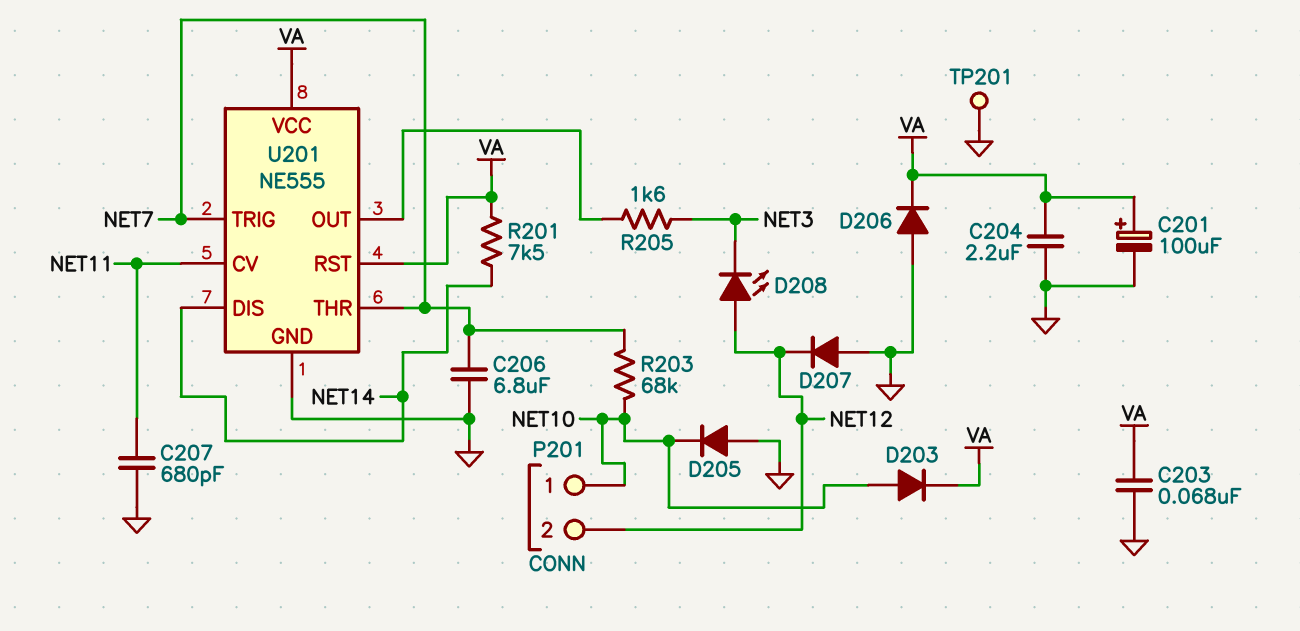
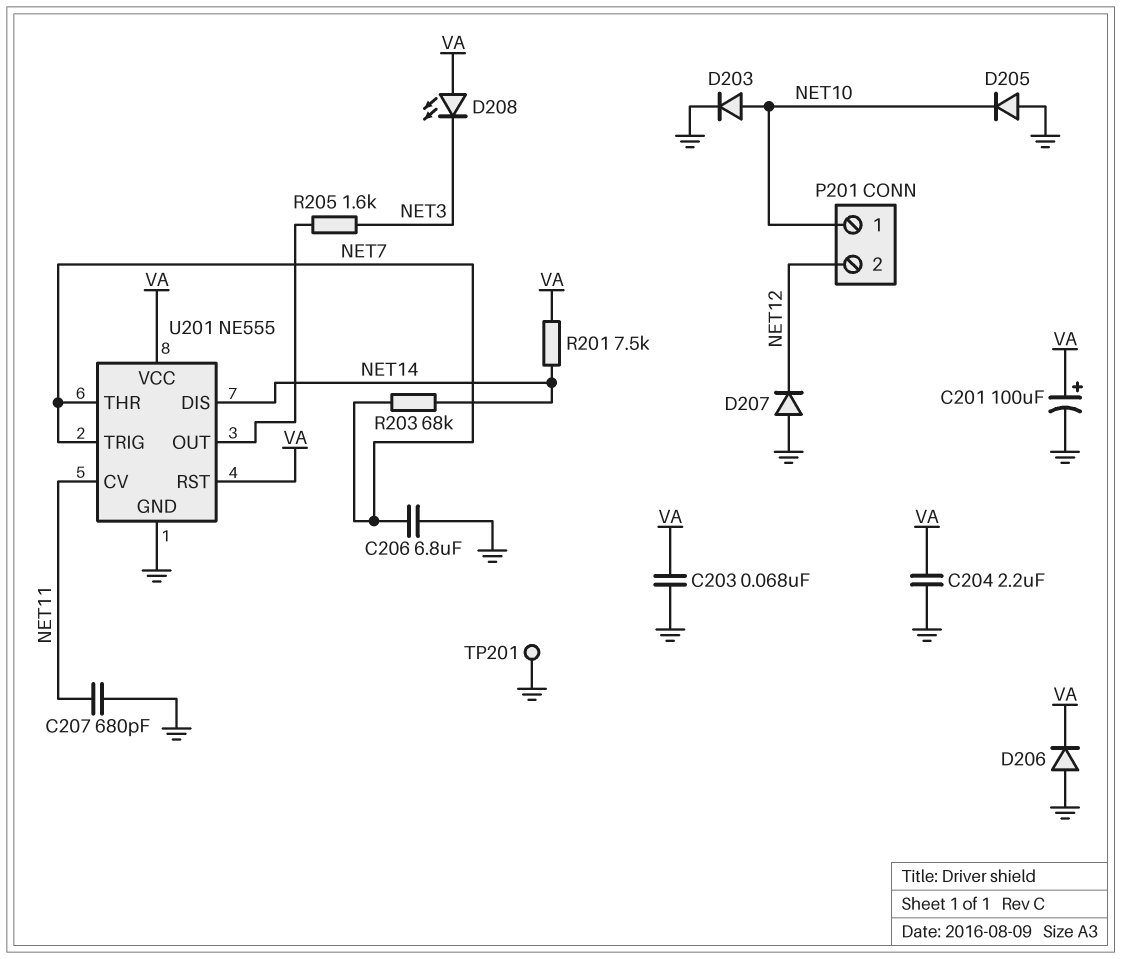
D203: diode (A NET10, K VA) -> diode (A NET10, K GND)
D208: LED (A NET12, K NET3) -> LED (A VA, K NET3)
R203: 68k (NET7, NET10) -> 68k (NET7, NET14)

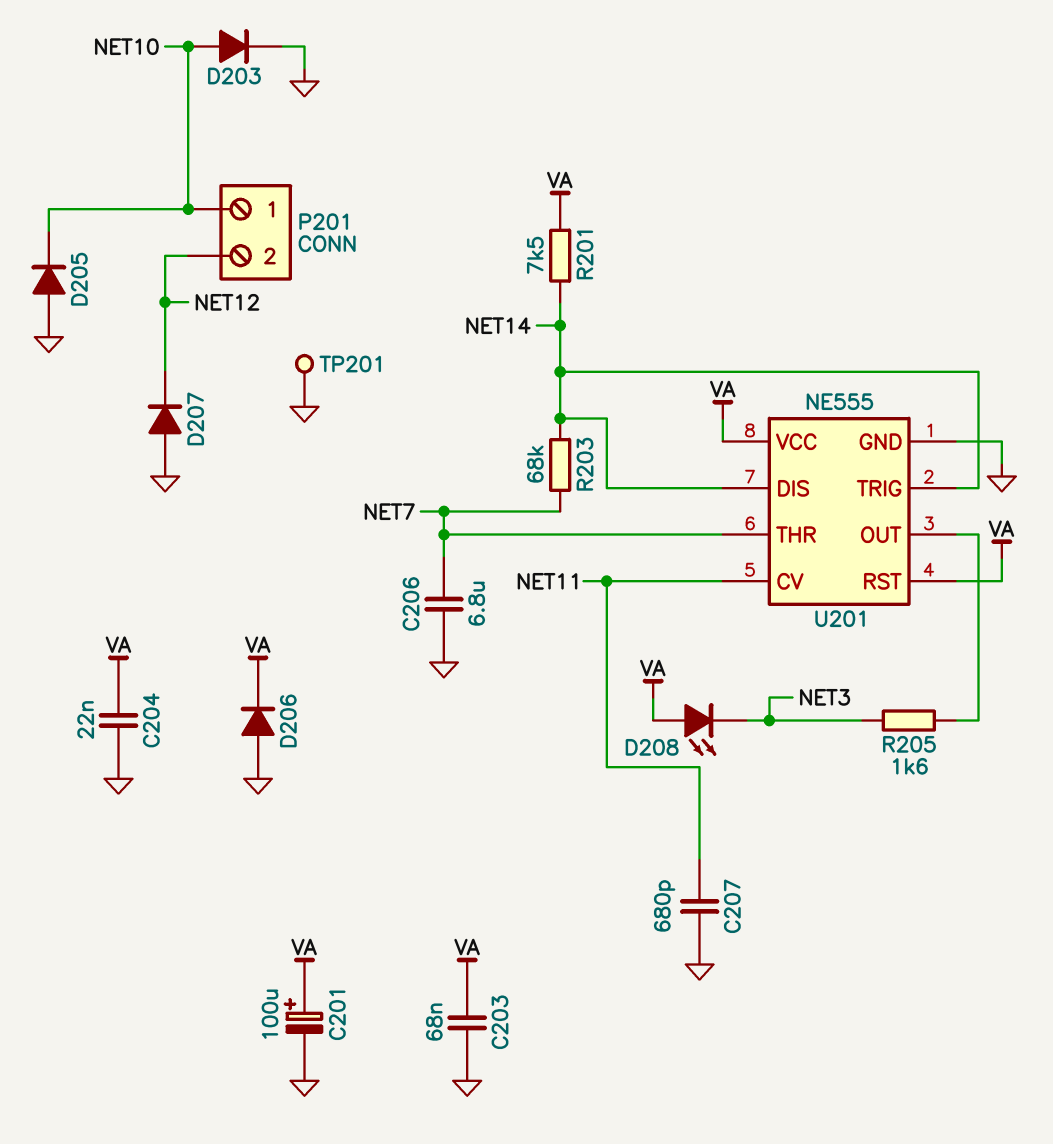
C204: 2.2uF (GND, VA) -> 22nF (GND, VA)
U201 pin TRIG: NET7 -> NET14

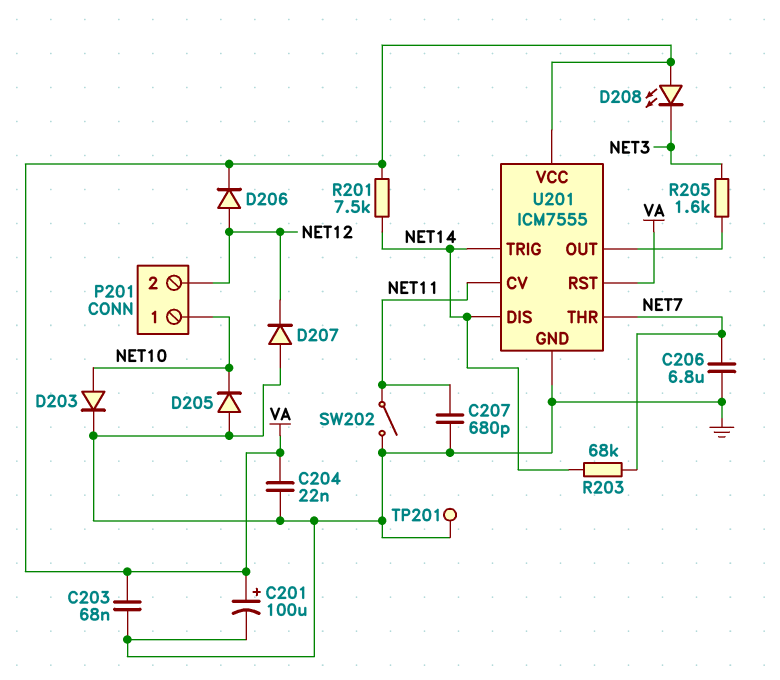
D206: diode (A GND, K VA) -> diode (A NET12, K VA)
SW202: none -> switch (GND, NET11)
U201: NE555 -> ICM7555

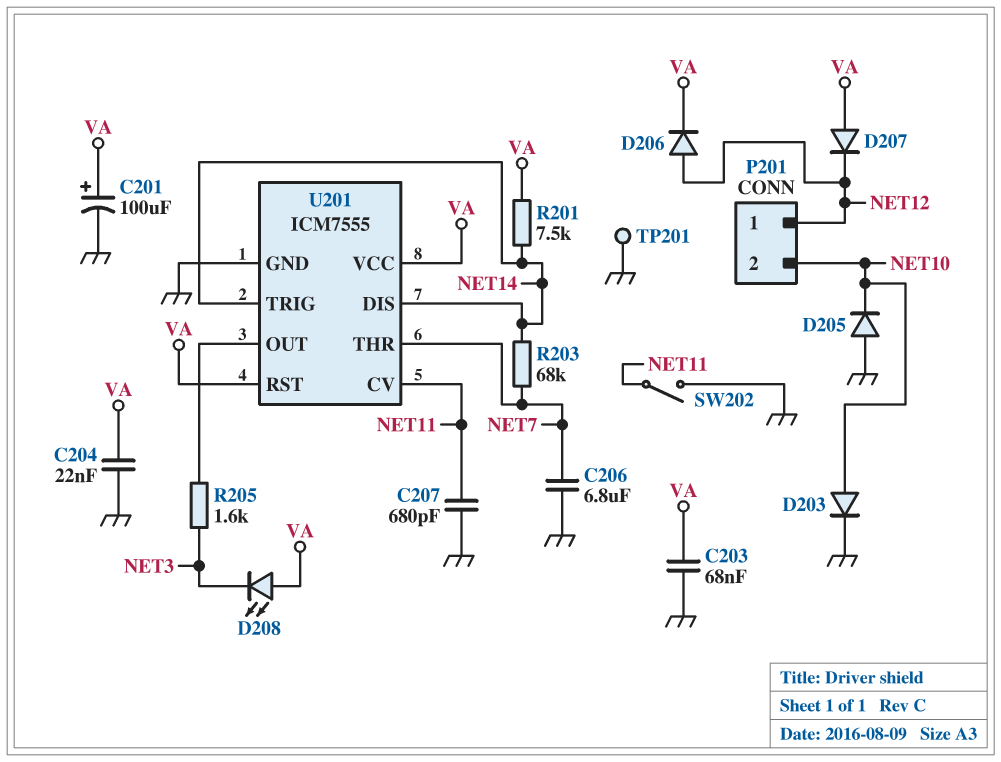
D207: diode (A GND, K NET12) -> diode (A VA, K NET12)
P201 pin 1: NET10 -> NET12
P201 pin 2: NET12 -> NET10

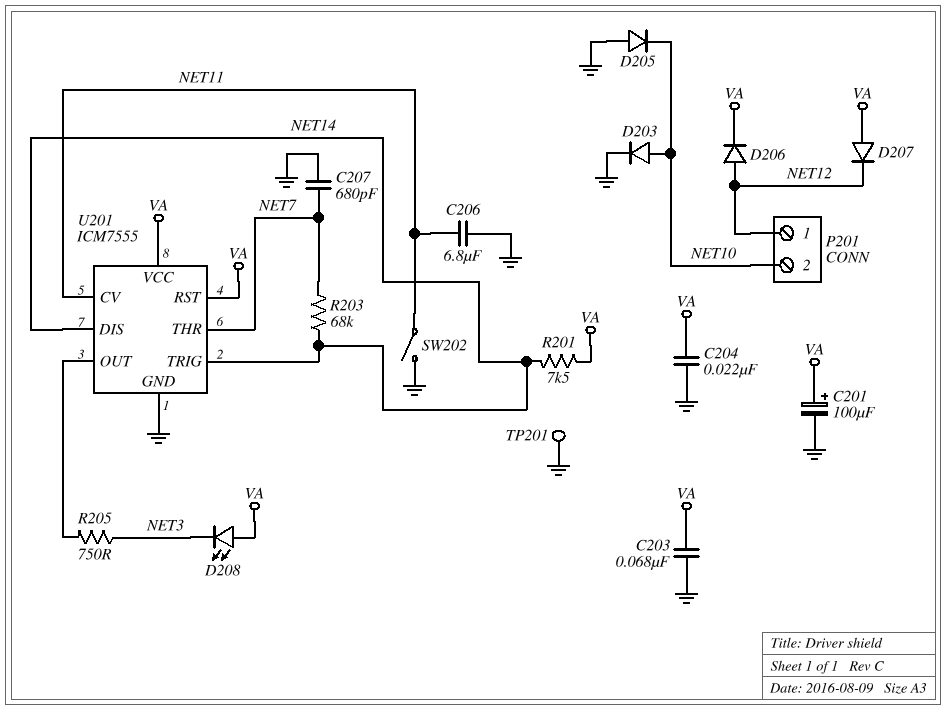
C206: 6.8uF (GND, NET7) -> 6.8uF (GND, NET11)
C207: 680pF (GND, NET11) -> 680pF (GND, NET7)
R205: 1.6k (NET3, U201/OUT) -> 750 (NET3, U201/OUT)

